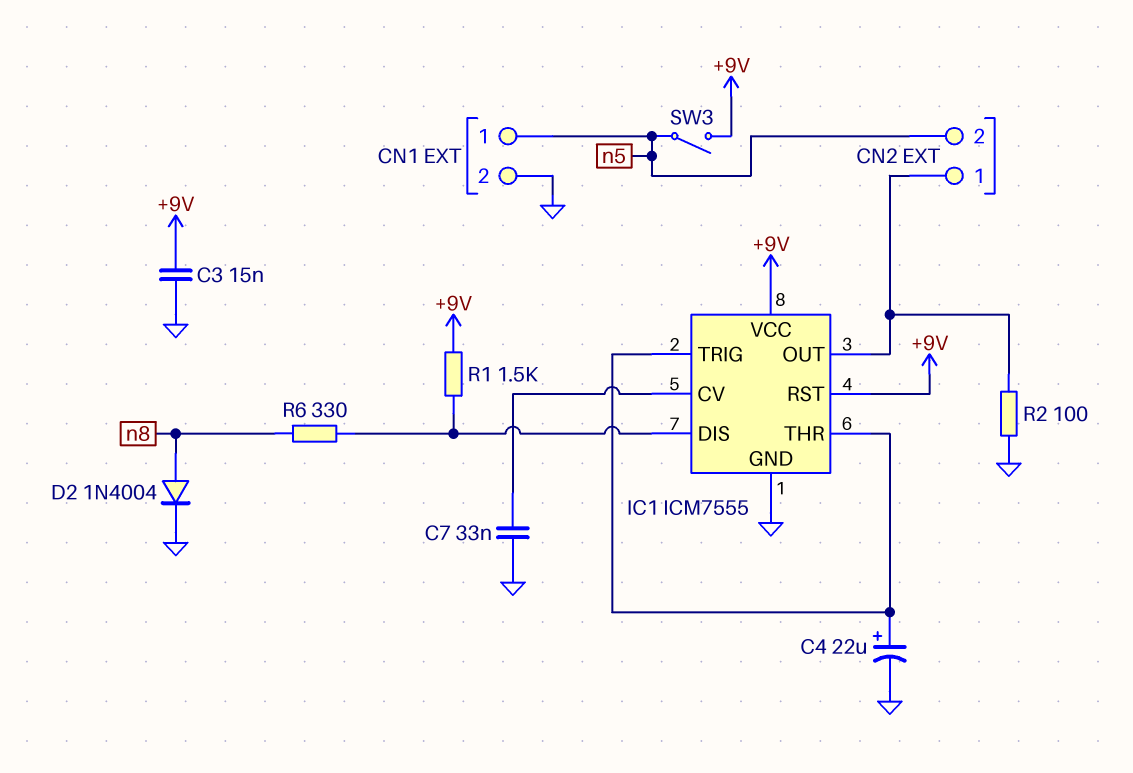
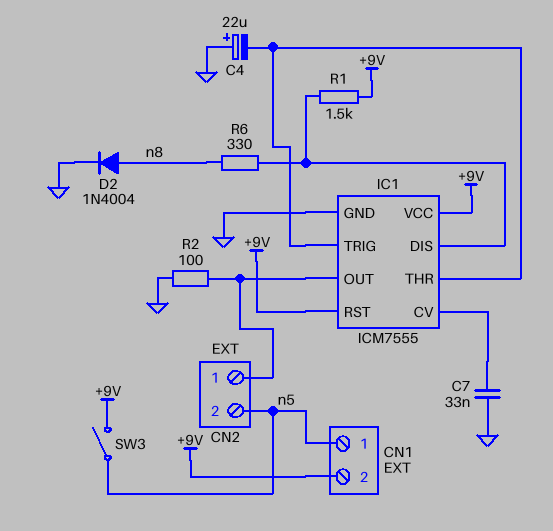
C3: 15nF (+9V, GND) -> none
C4: 22uF (plus IC1/THR, minus GND) -> 22uF (plus GND, minus IC1/THR)
CN1 pin 2: GND -> +9V

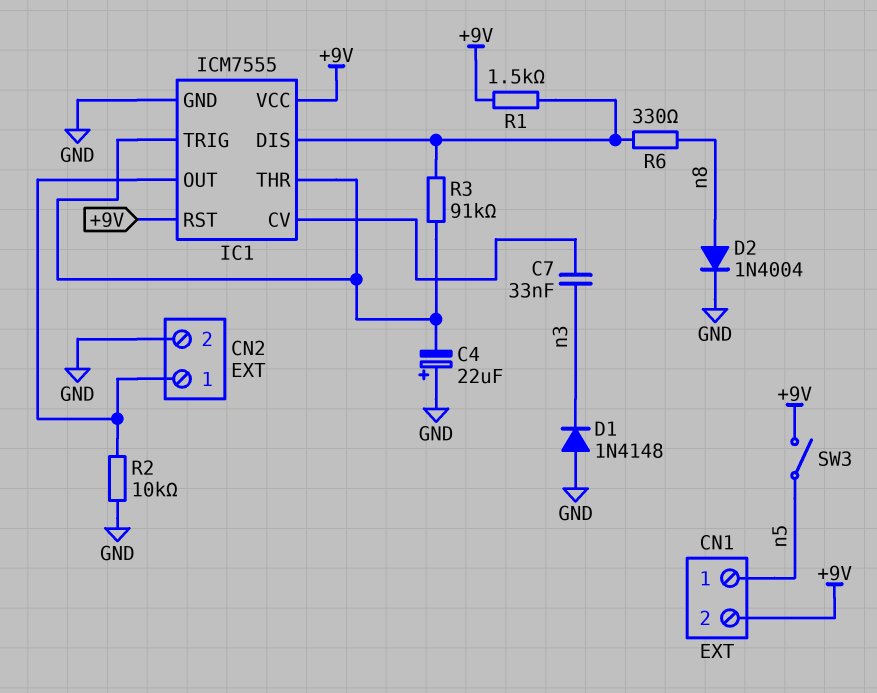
C7: 33nF (GND, IC1/CV) -> 33nF (IC1/CV, n3)
CN2 pin 2: n5 -> GND
D1: none -> diode 1N4148 (A GND, K n3)
R2: 100 (CN2/1, GND) -> 10k (CN2/1, GND)
R3: none -> 91k (IC1/DIS, IC1/THR)

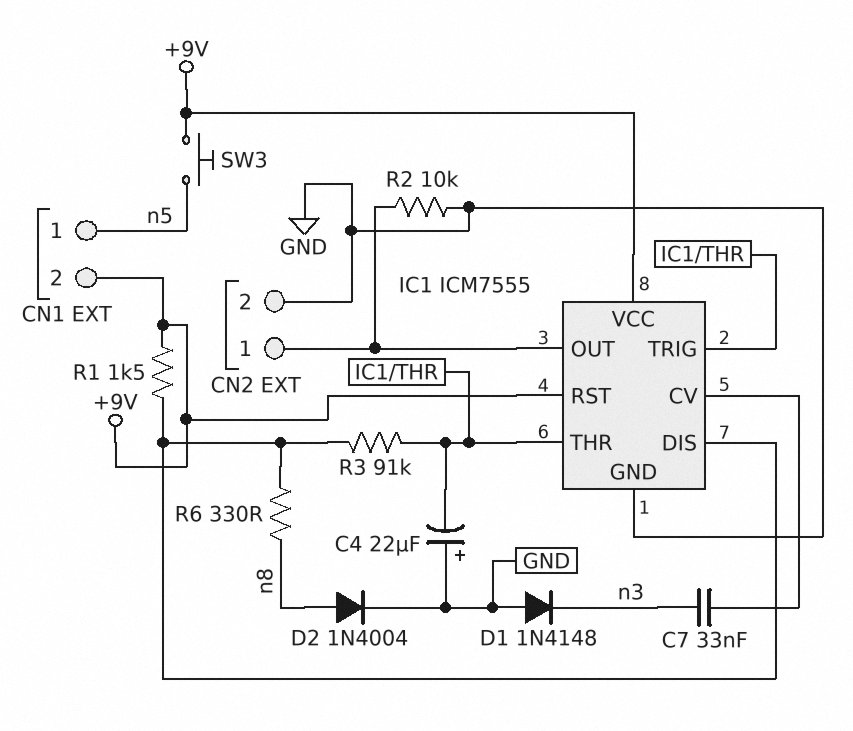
SW3: switch (+9V, n5) -> button (+9V, n5)

